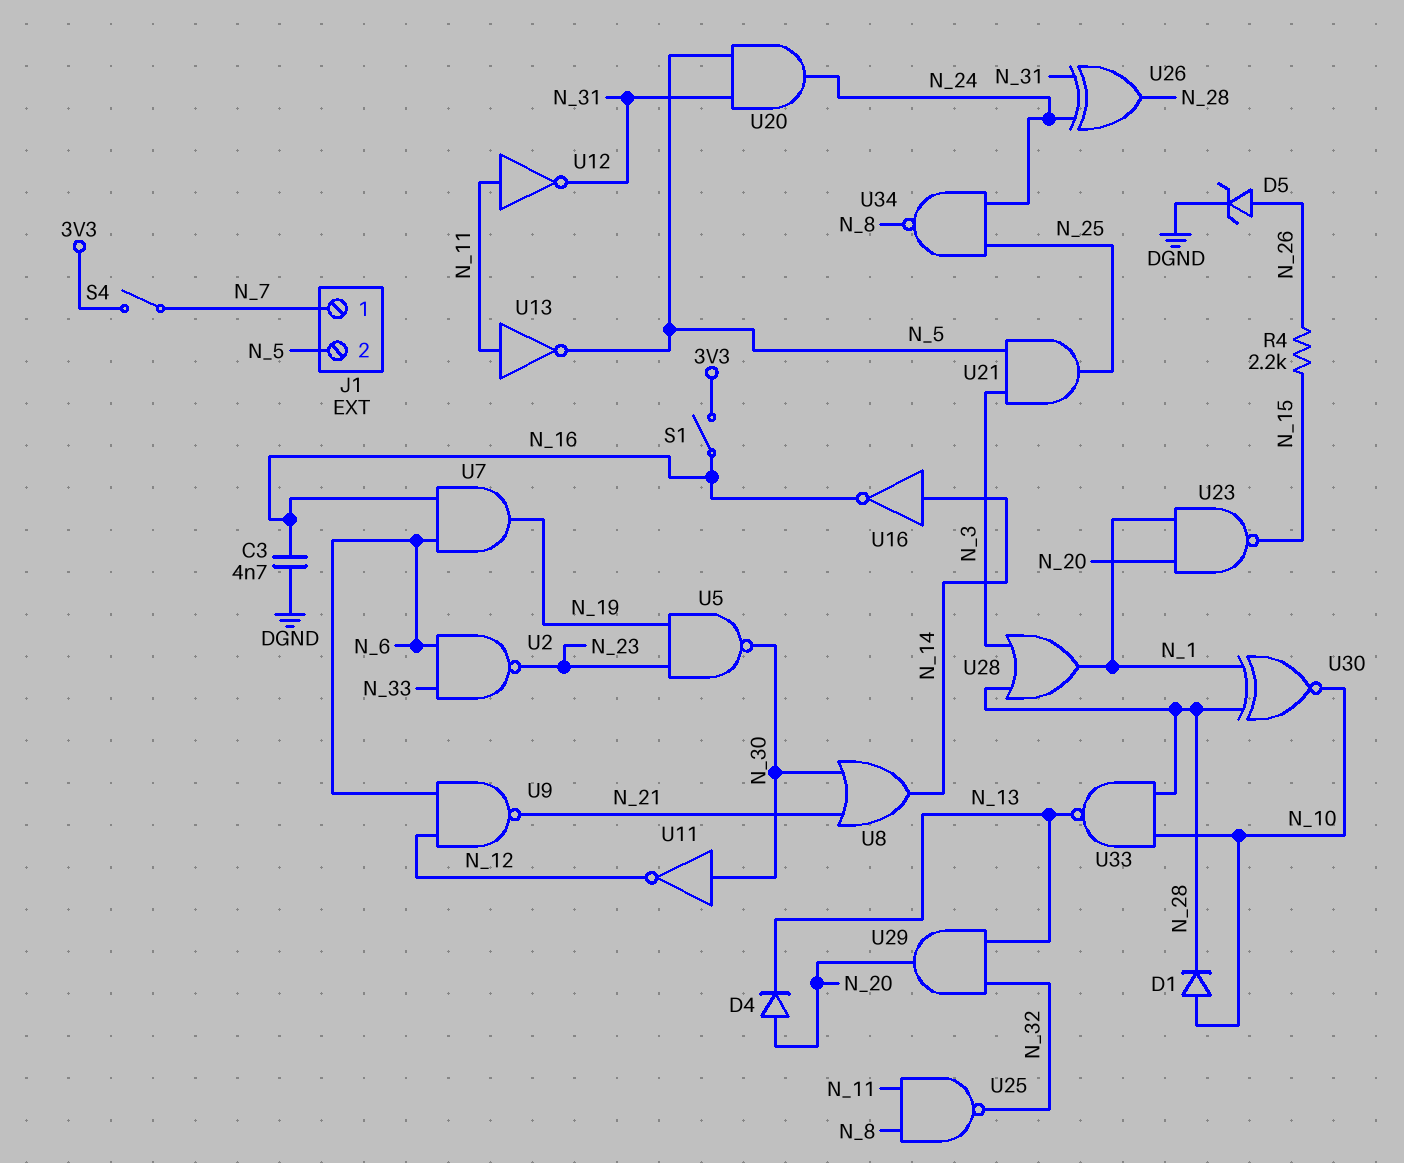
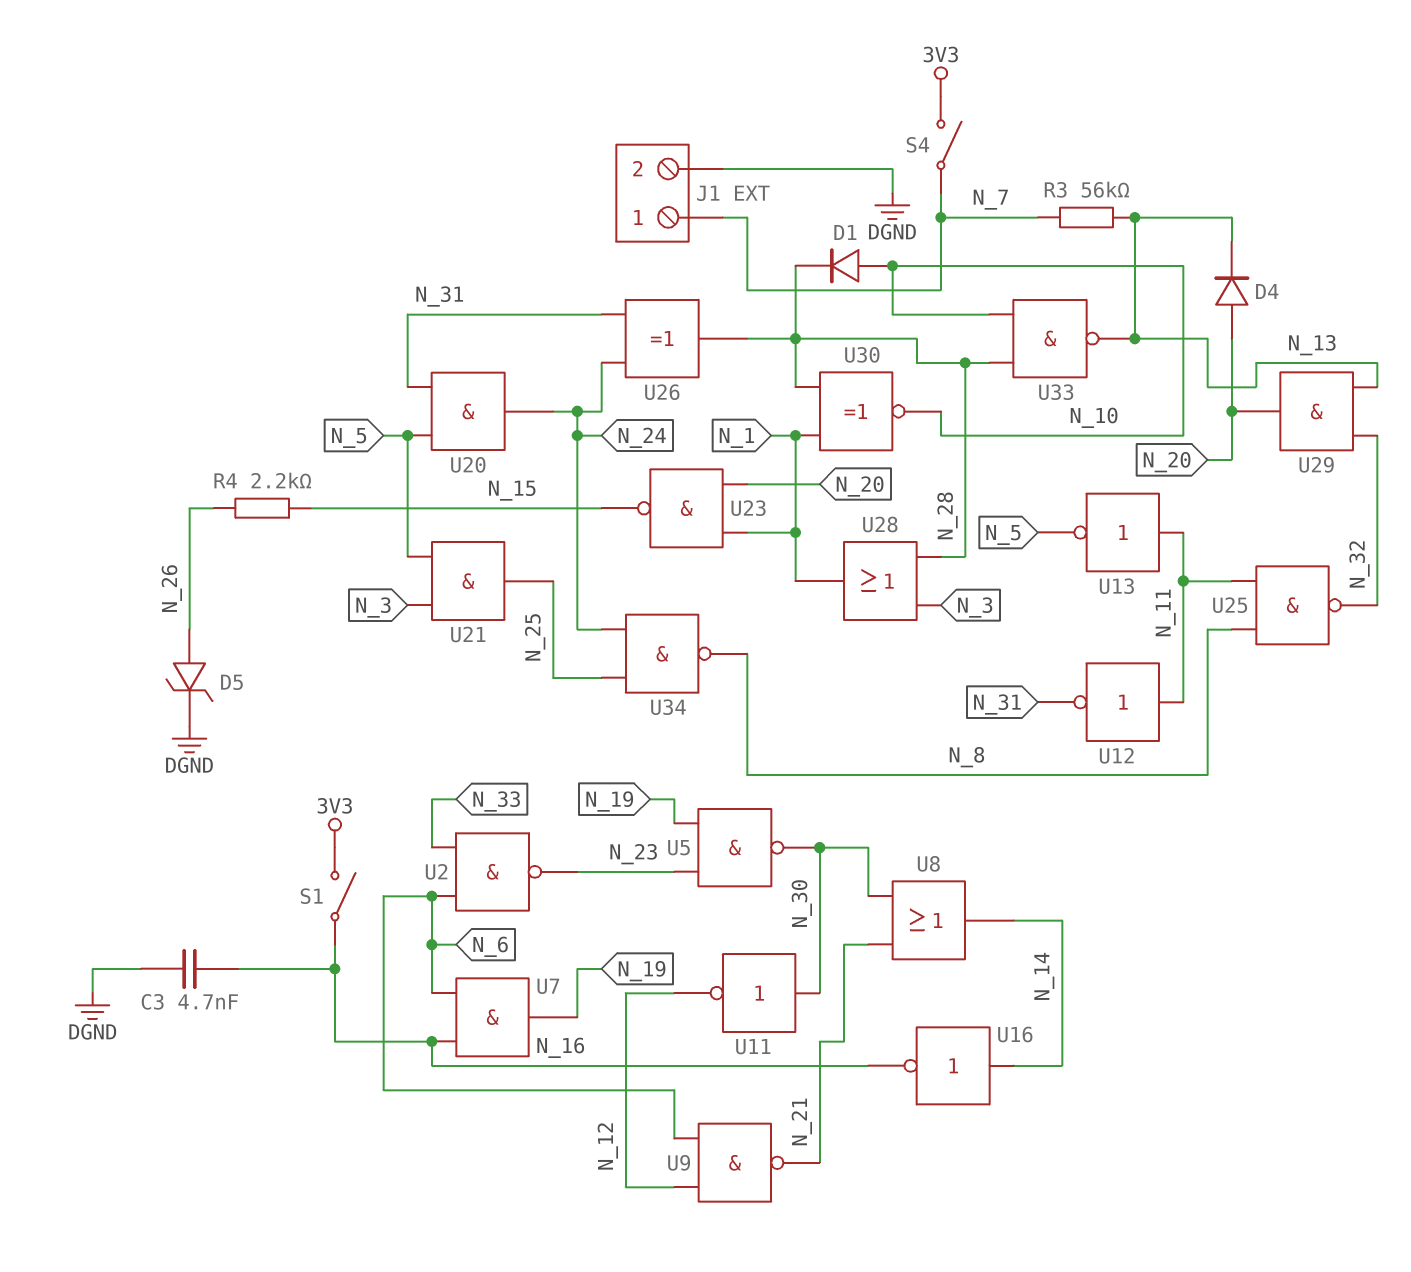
J1 pin 2: N_5 -> DGND
R3: none -> 56k (N_7, N_13)

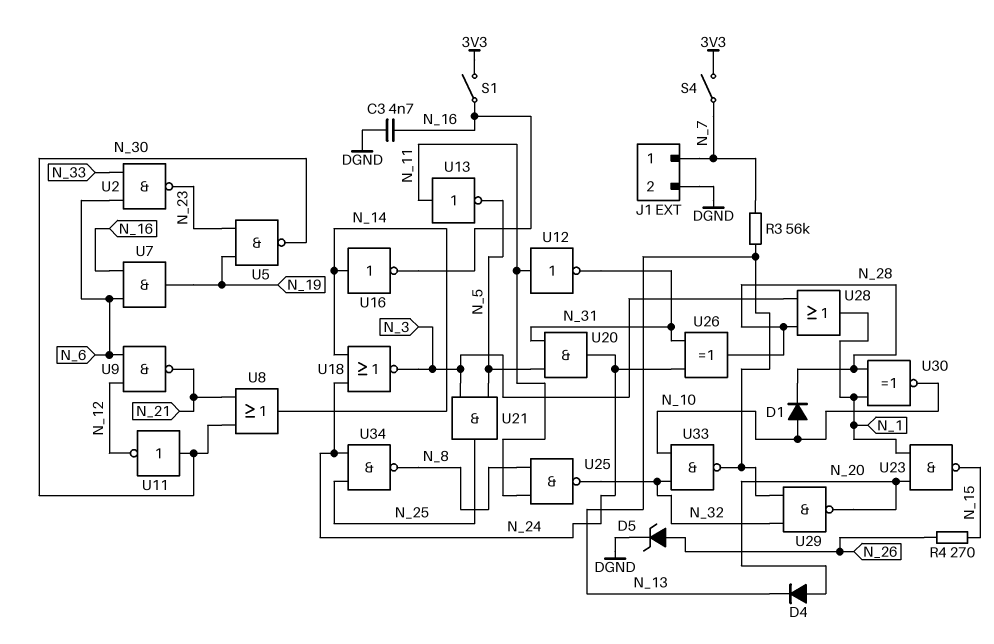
R4: 2.2k (N_15, N_26) -> 270 (N_15, N_26)
U18: none -> NOR (in N_14, in N_24, out N_3)
U29: AND (in N_13, in N_32, out N_20) -> NAND (in N_13, in N_32, out N_20)
U33: NAND (in N_10, in N_28, out N_13) -> NAND (in N_10, in N_32, out N_13)

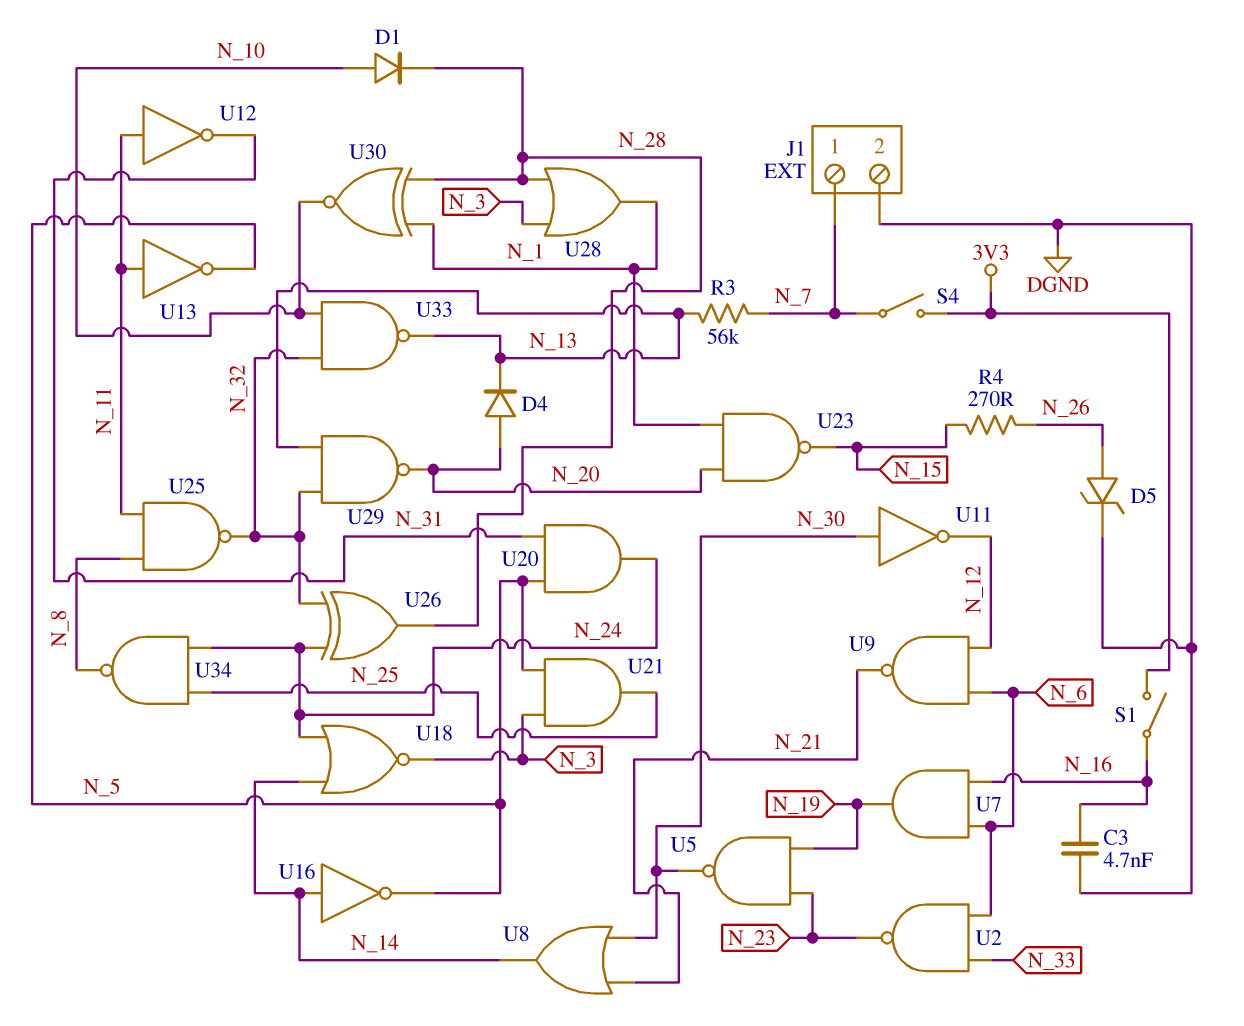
U16: NOT (in N_14, out N_16) -> NOT (in N_14, out N_5)
U26: XOR (in N_24, in N_31, out N_28) -> XOR (in N_24, in N_32, out N_28)

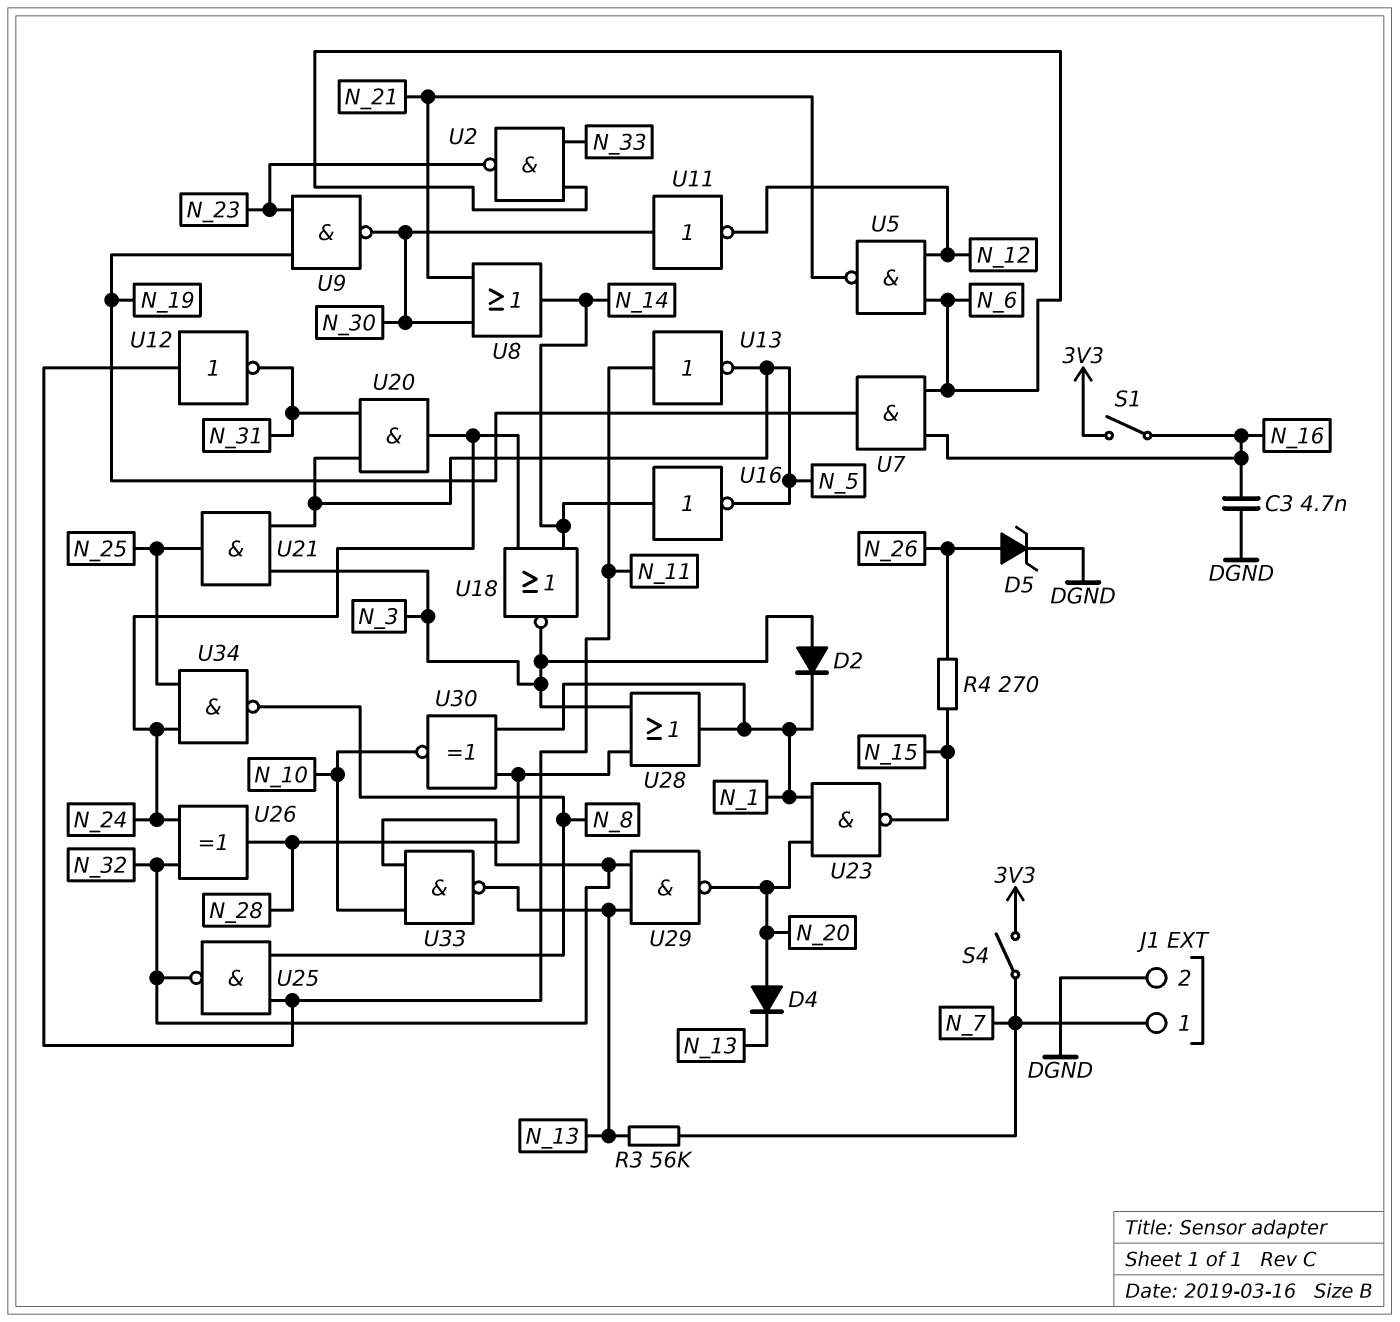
D1: diode (A N_10, K N_28) -> none
D2: none -> diode (A N_3, K N_1)
U5: NAND (in N_19, in N_23, out N_30) -> NAND (in N_6, in N_12, out N_21)
U9: NAND (in N_6, in N_12, out N_21) -> NAND (in N_19, in N_23, out N_30)

